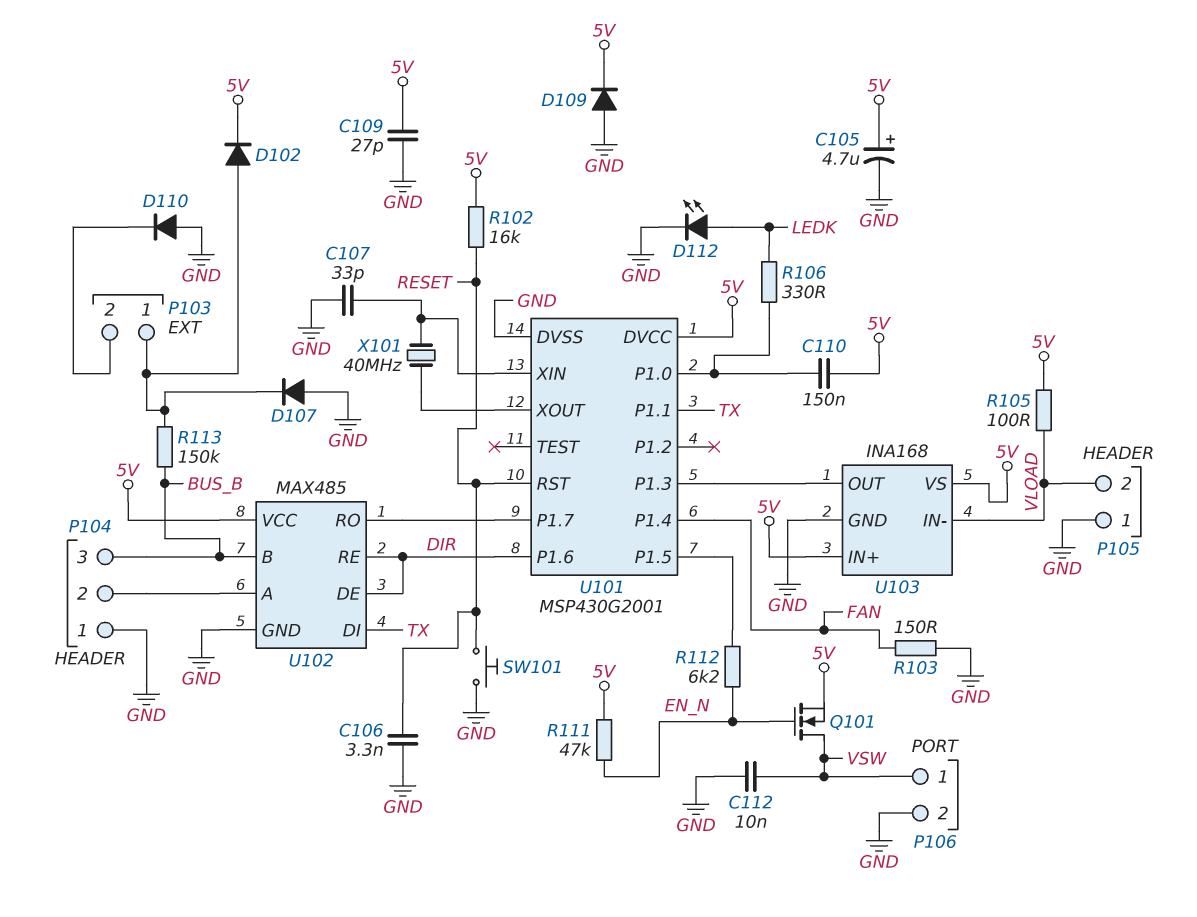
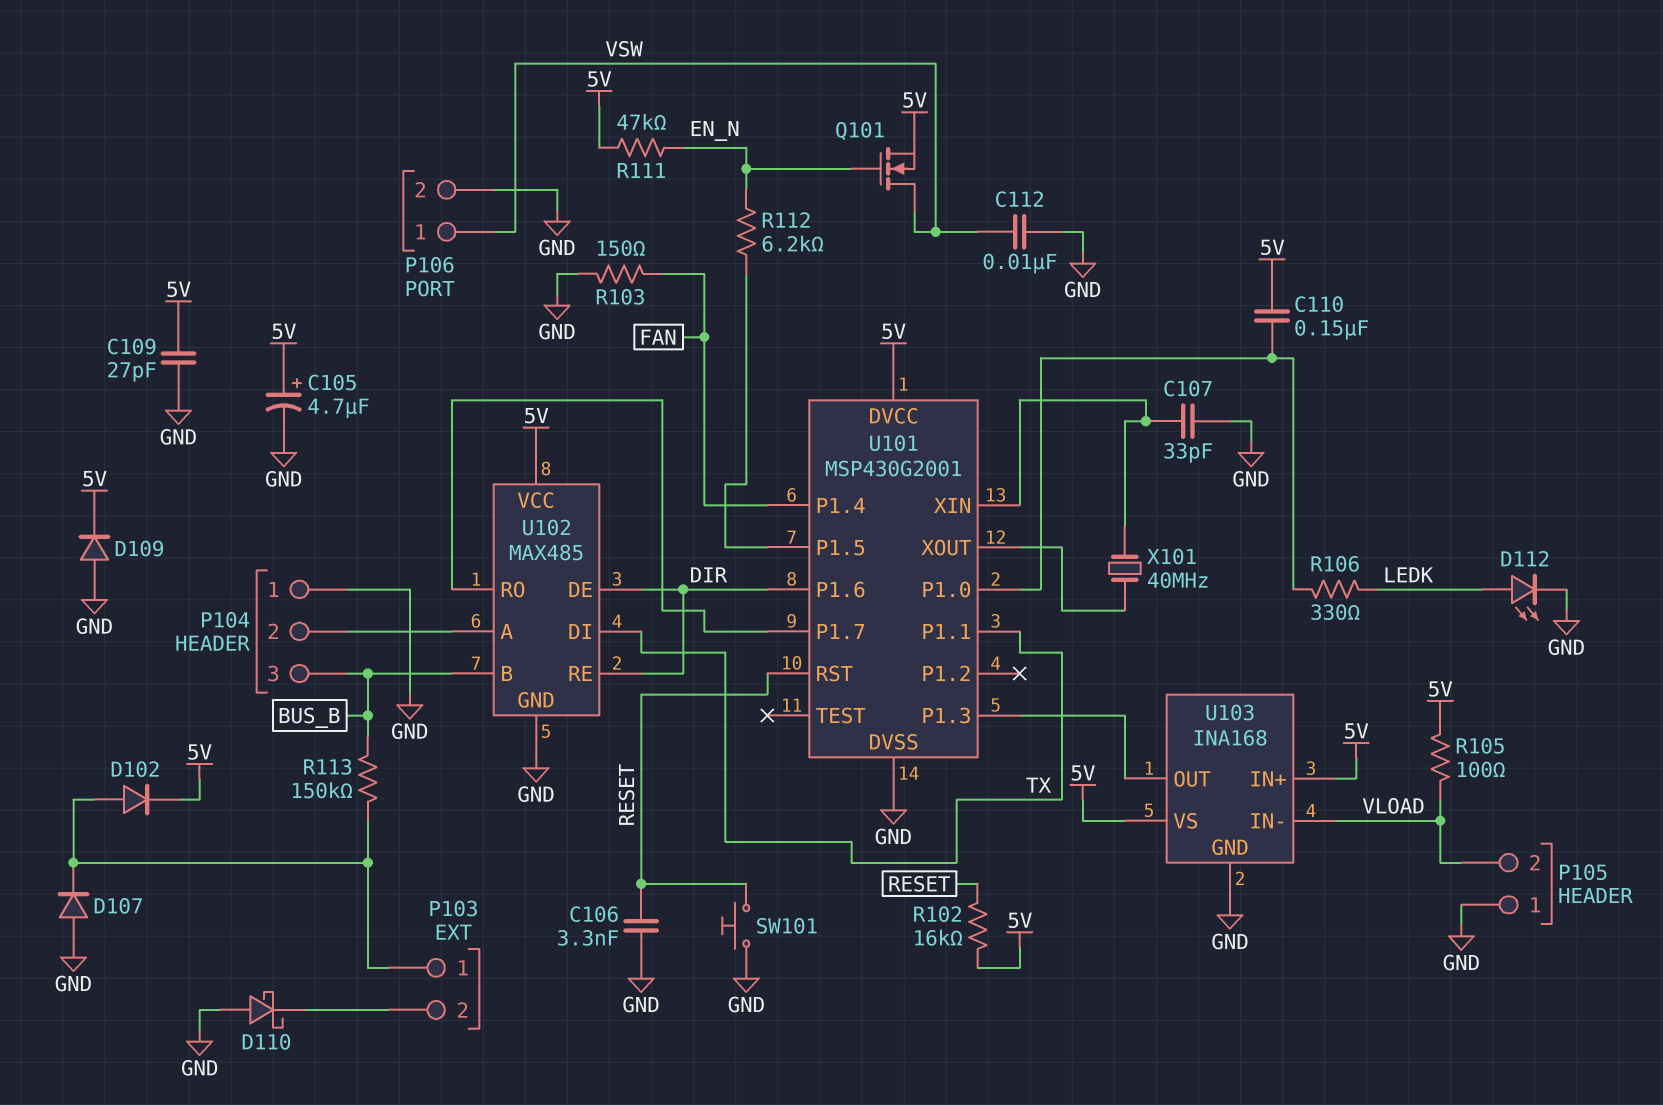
D110: diode (A GND, K P103/2) -> schottky (A GND, K P103/2)

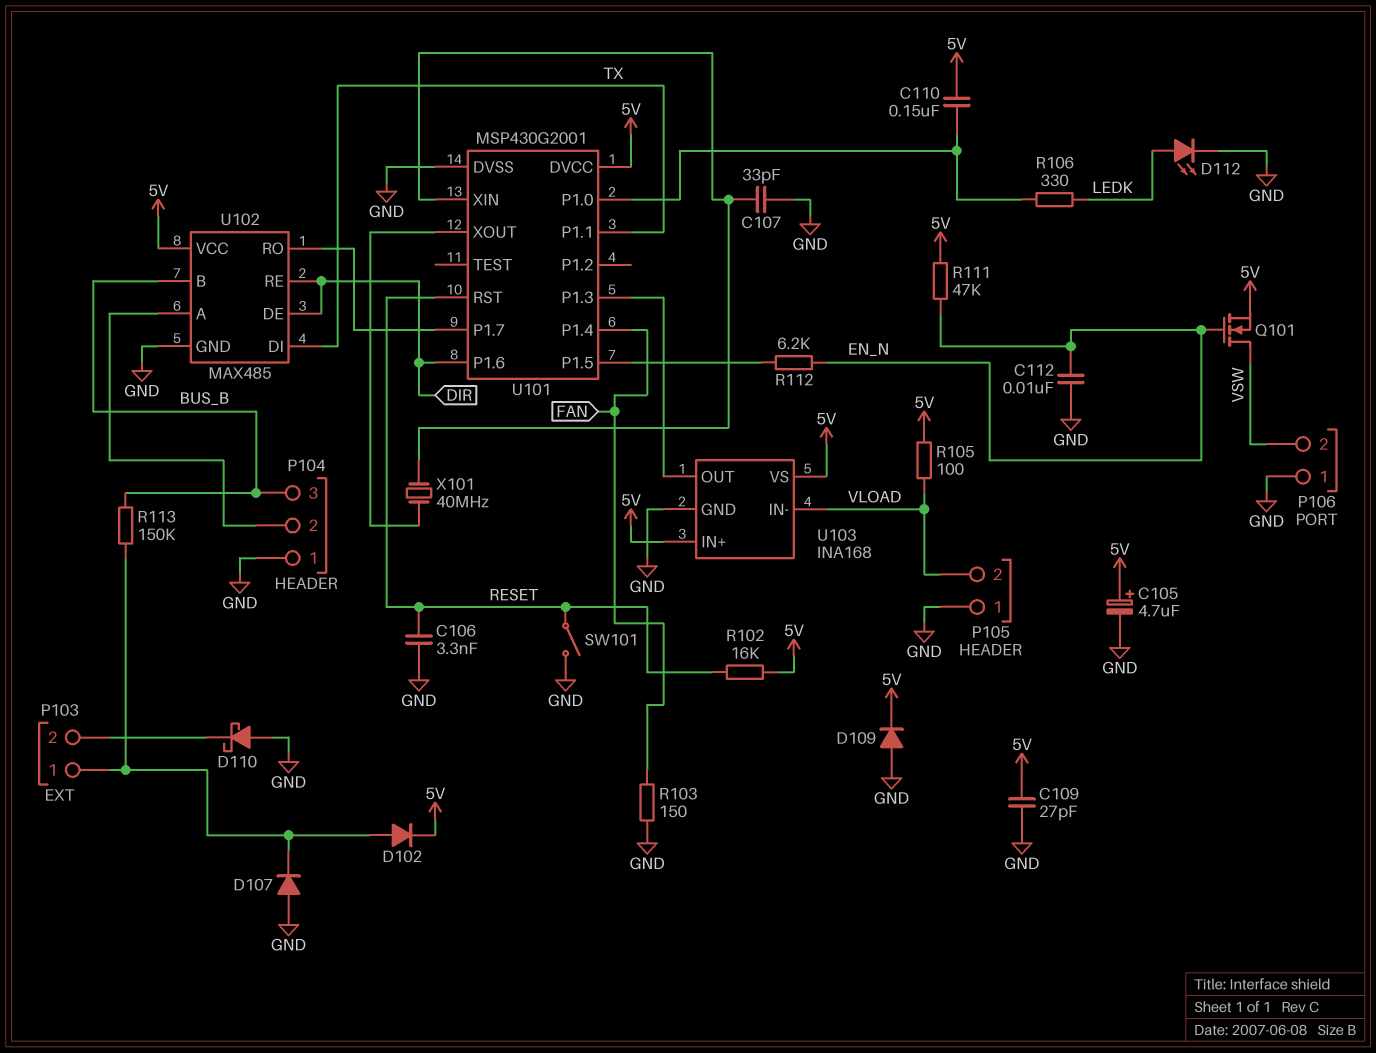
C112: 10nF (GND, VSW) -> 10nF (EN_N, GND)
P106 pin 1: VSW -> GND
P106 pin 2: GND -> VSW
SW101: button (GND, RESET) -> switch (GND, RESET)

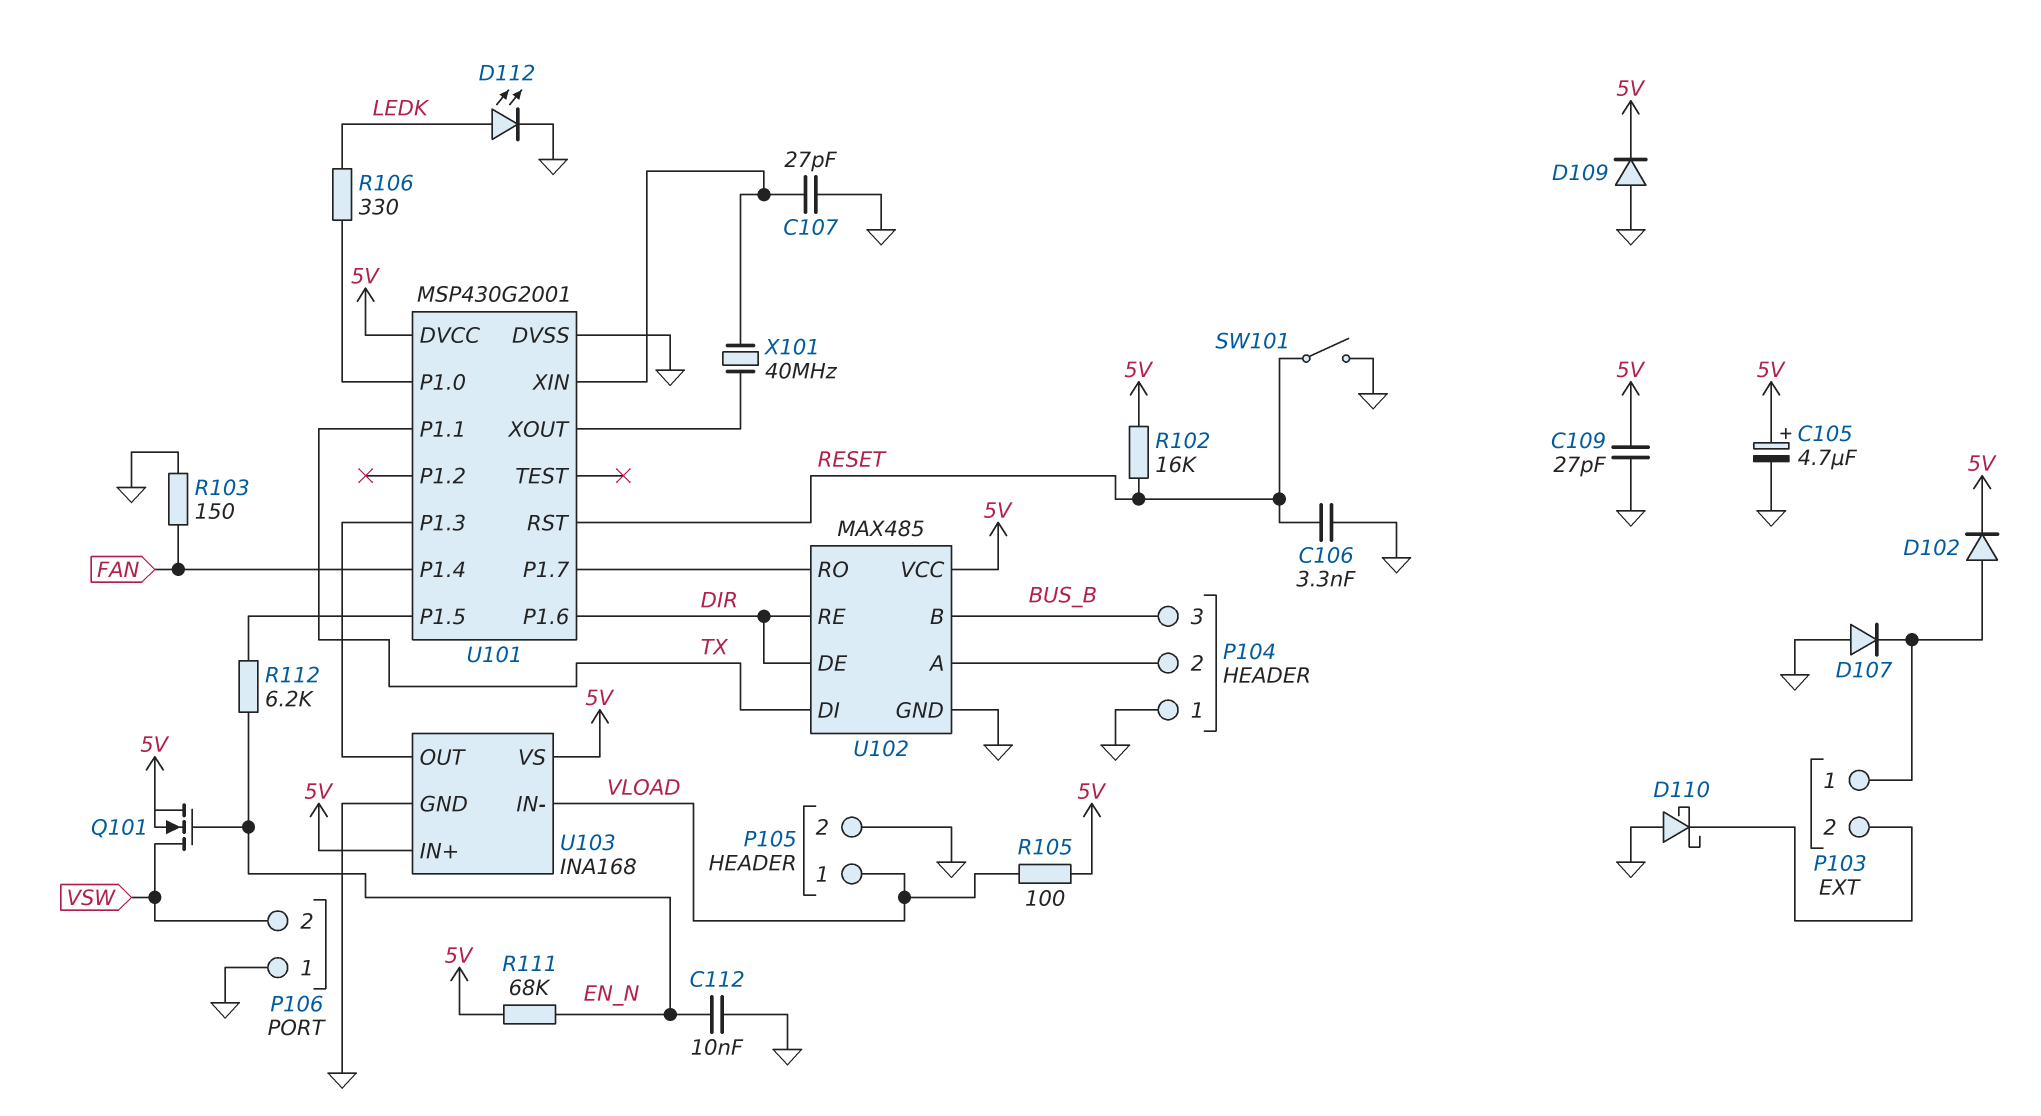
C107: 33pF (GND, U101/XIN) -> 27pF (GND, U101/XIN)
C110: 150nF (5V, U101/P1.0) -> none
P105 pin 1: GND -> VLOAD
P105 pin 2: VLOAD -> GND
R111: 47k (5V, EN_N) -> 68k (5V, EN_N)
R113: 150k (BUS_B, P103/1) -> none

